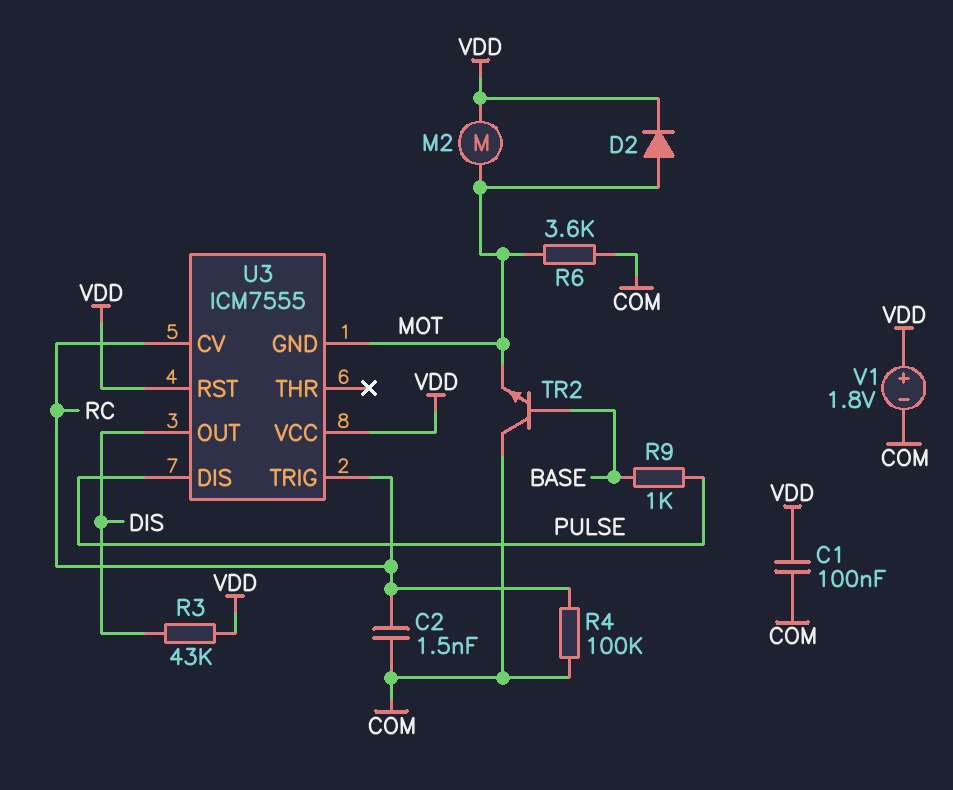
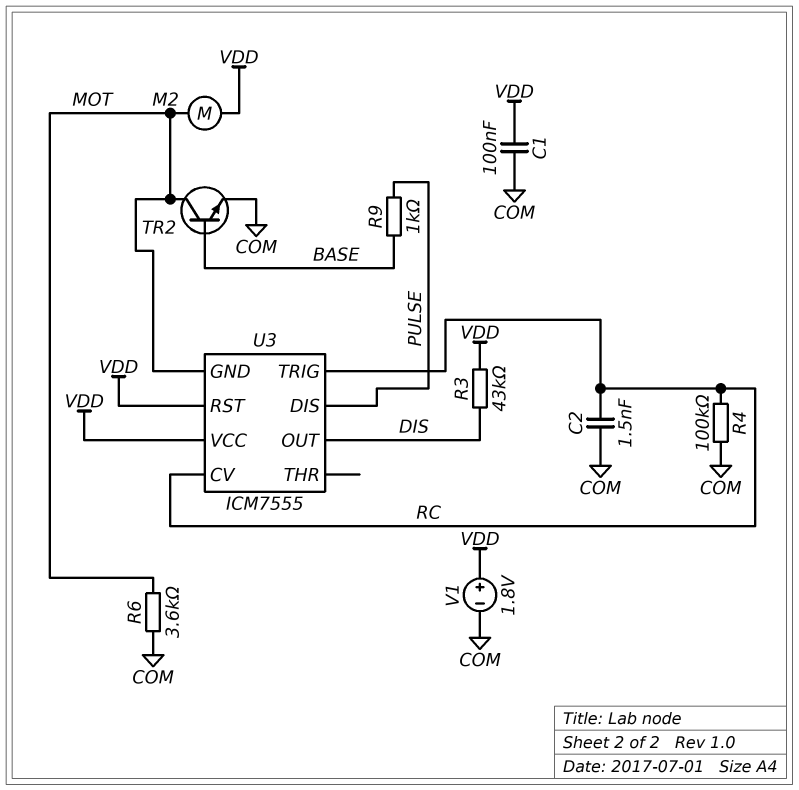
D2: diode (A MOT, K VDD) -> none
TR2: NPN (B BASE, C COM, E MOT) -> NPN (B BASE, C MOT, E COM)

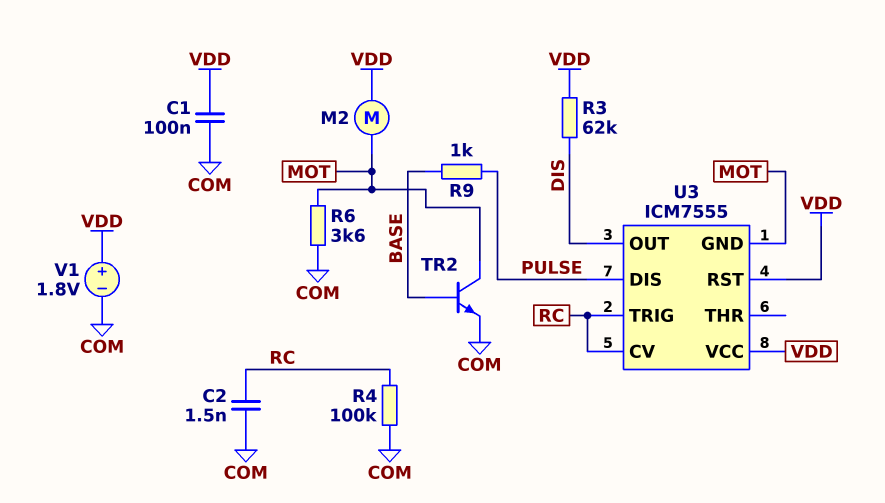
R3: 43k (DIS, VDD) -> 62k (DIS, VDD)

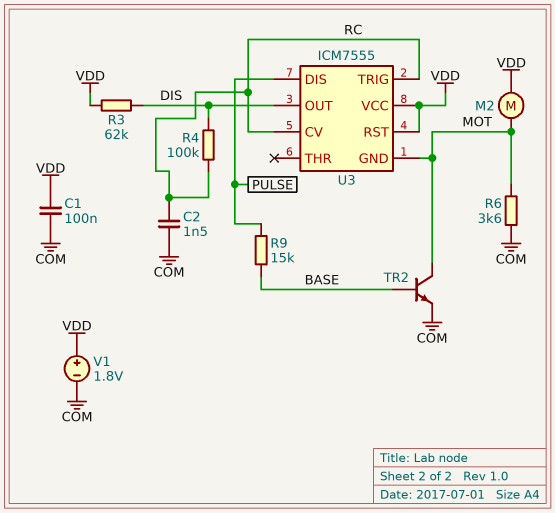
R4: 100k (COM, RC) -> 100k (DIS, RC)
R9: 1k (BASE, PULSE) -> 15k (BASE, PULSE)

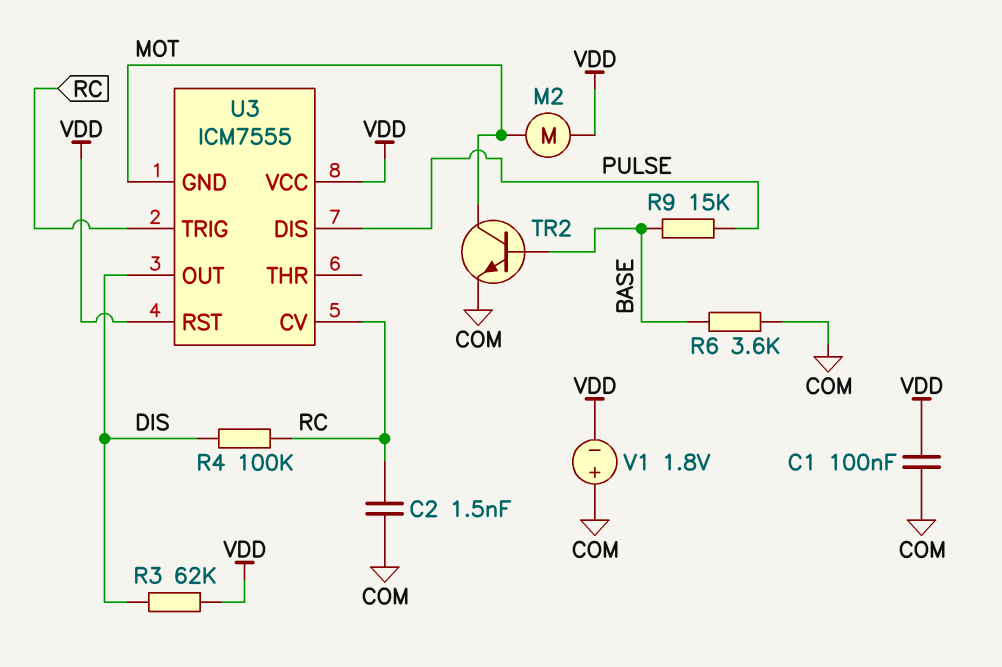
R6: 3.6k (COM, MOT) -> 3.6k (BASE, COM)
V1: 1.8V (plus VDD, minus COM) -> 1.8V (plus COM, minus VDD)

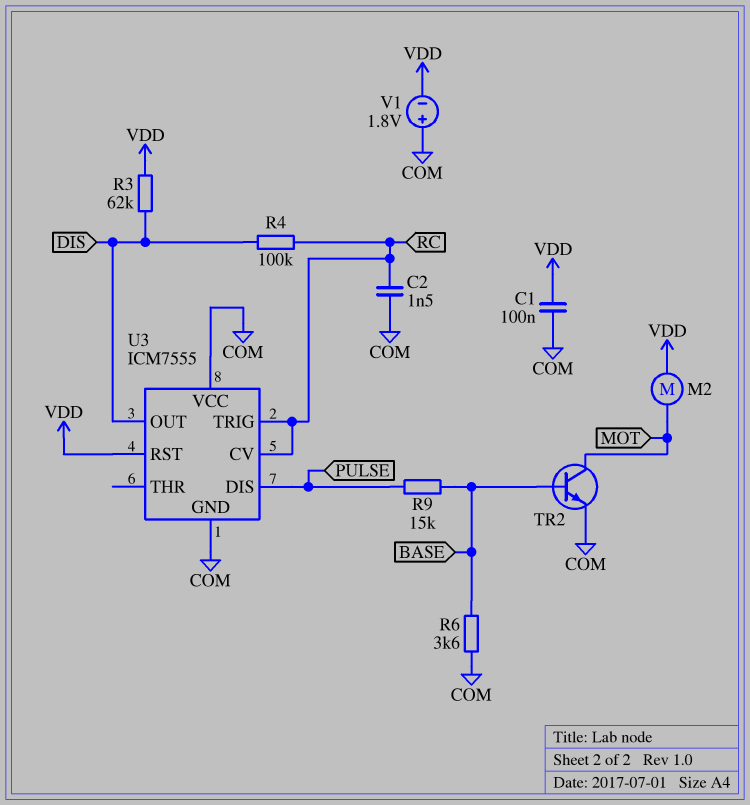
U3 pin GND: MOT -> COM
U3 pin VCC: VDD -> COM

